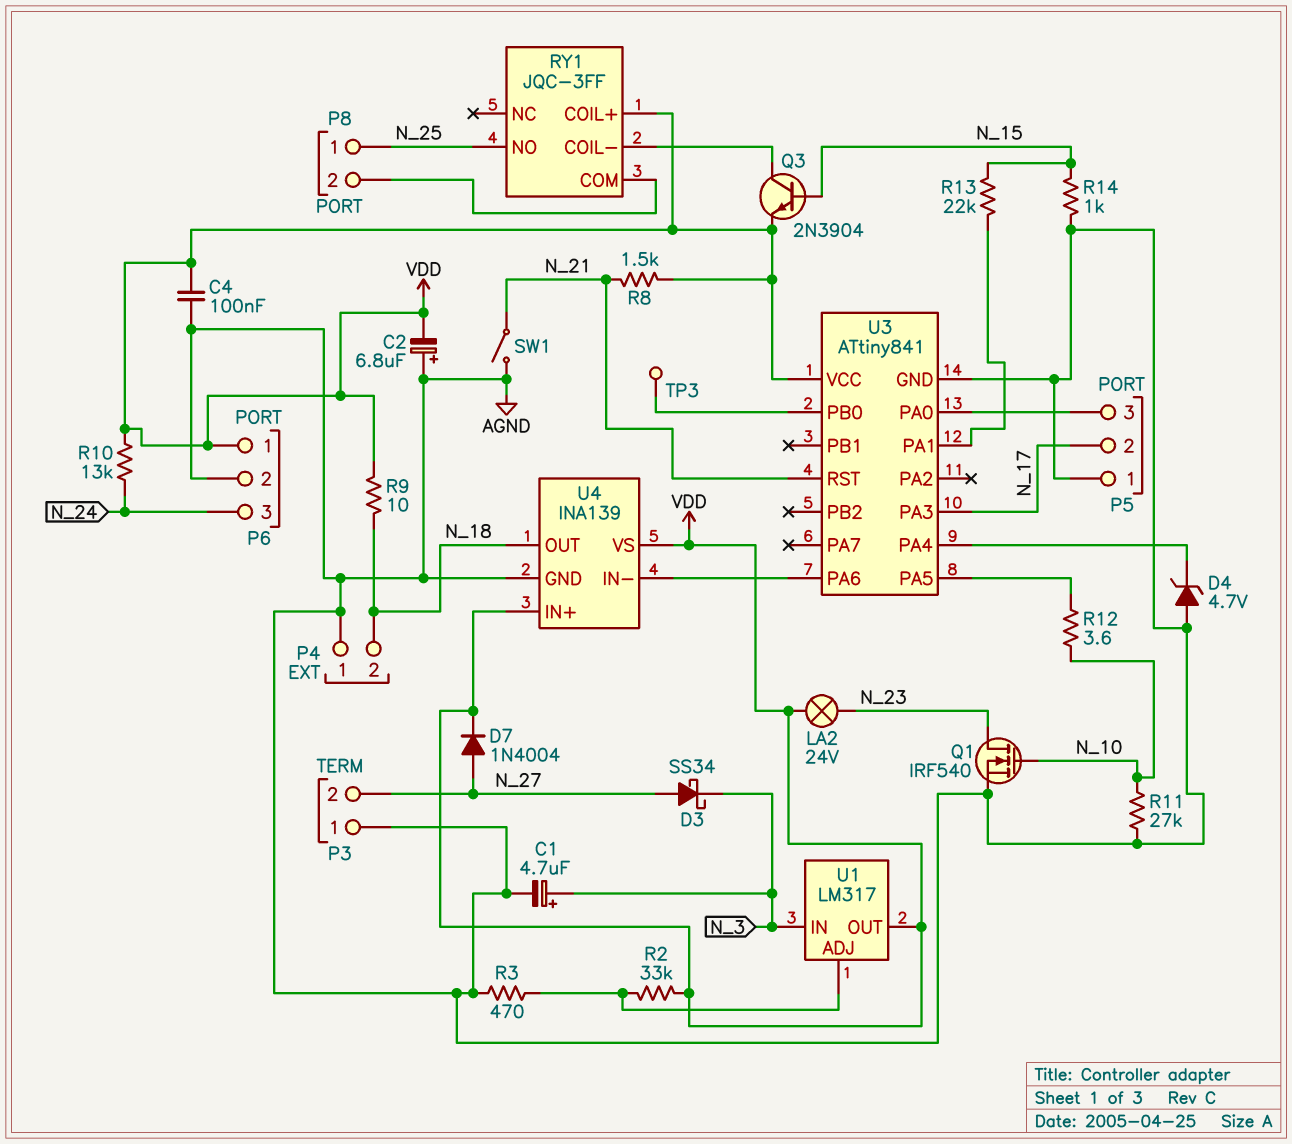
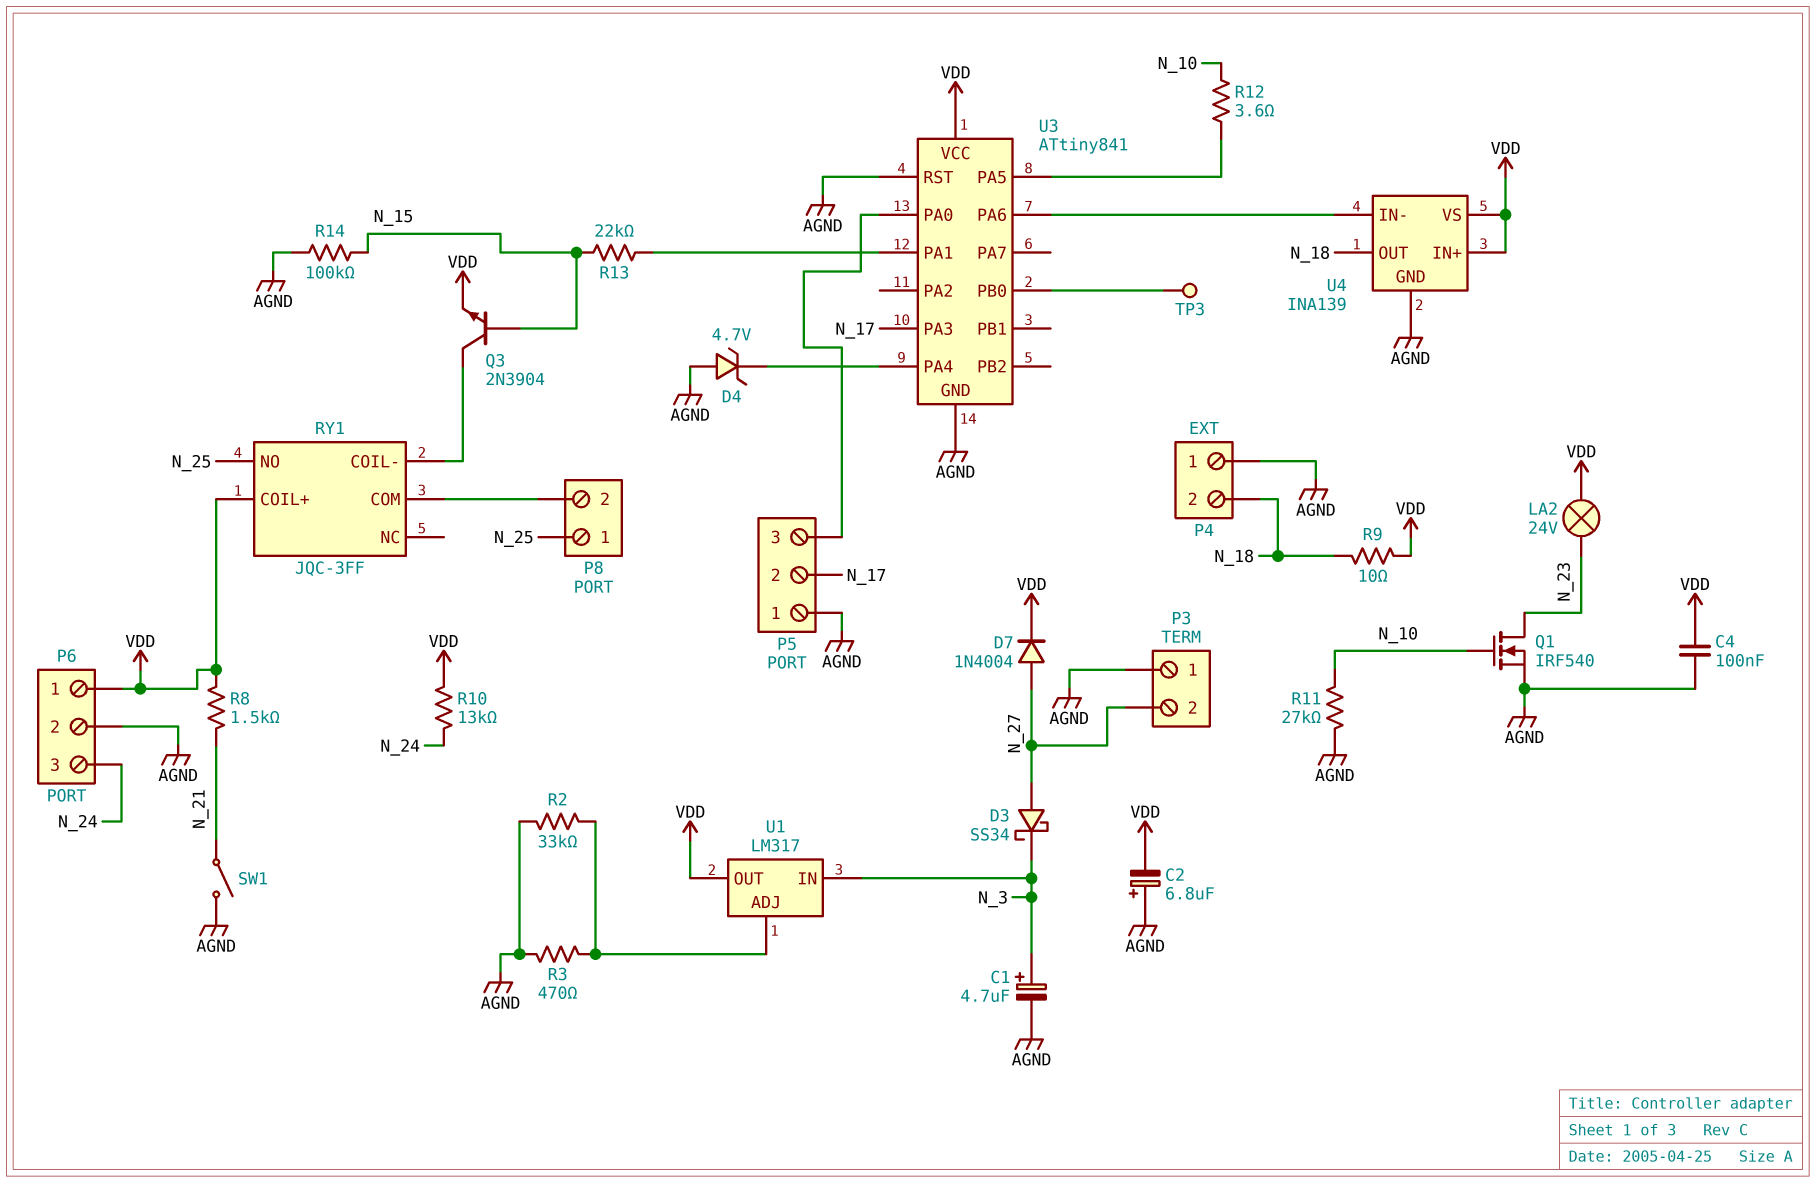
R2: 33k (U1/ADJ, VDD) -> 33k (AGND, U1/ADJ)
R14: 1k (AGND, N_15) -> 100k (AGND, N_15)
U3 pin RST: N_21 -> AGND

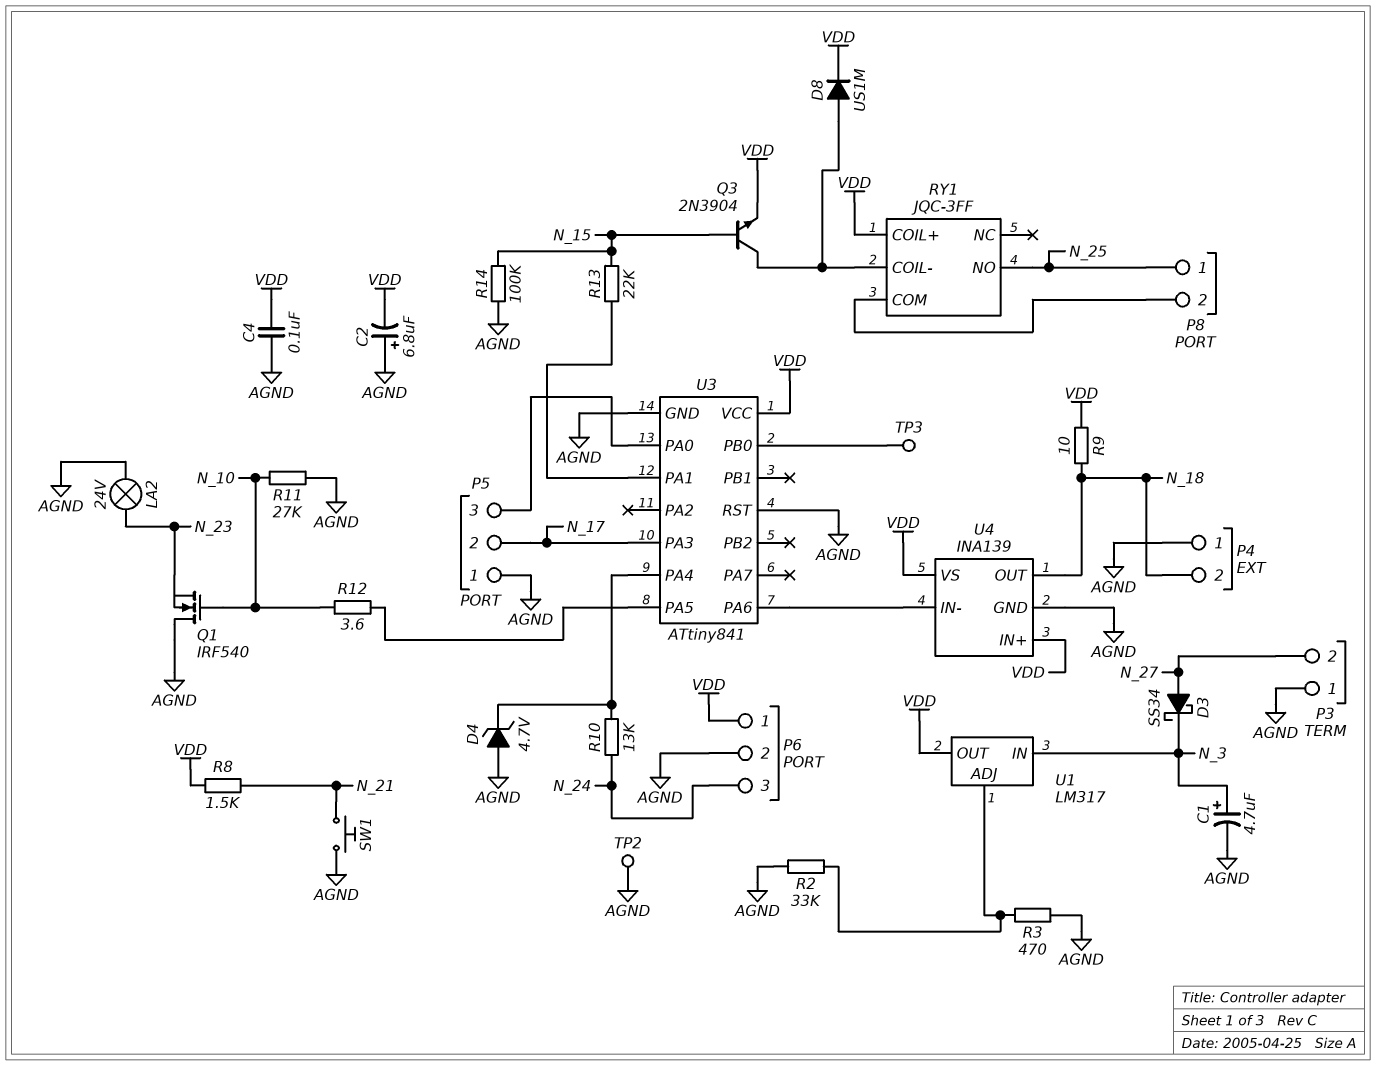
D7: diode 1N4004 (A N_27, K VDD) -> none
D8: none -> diode US1M (A RY1/COIL-, K VDD)
LA2: lamp 24V (N_23, VDD) -> lamp 24V (AGND, N_23)
Q1: NMOS IRF540 (G N_10, D N_23, S AGND) -> NMOS IRF540 (G N_10, D AGND, S N_23)
R10: 13k (N_24, VDD) -> 13k (N_24, U3/PA4)
SW1: switch (AGND, N_21) -> button (AGND, N_21)
TP2: none -> test point (AGND)

